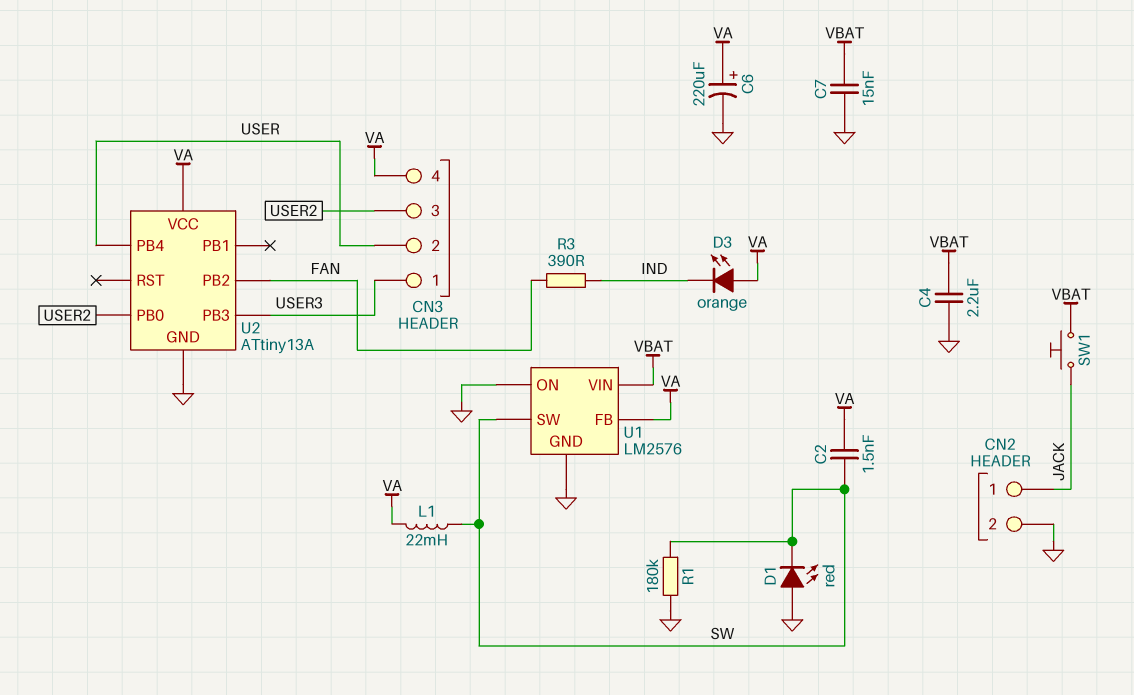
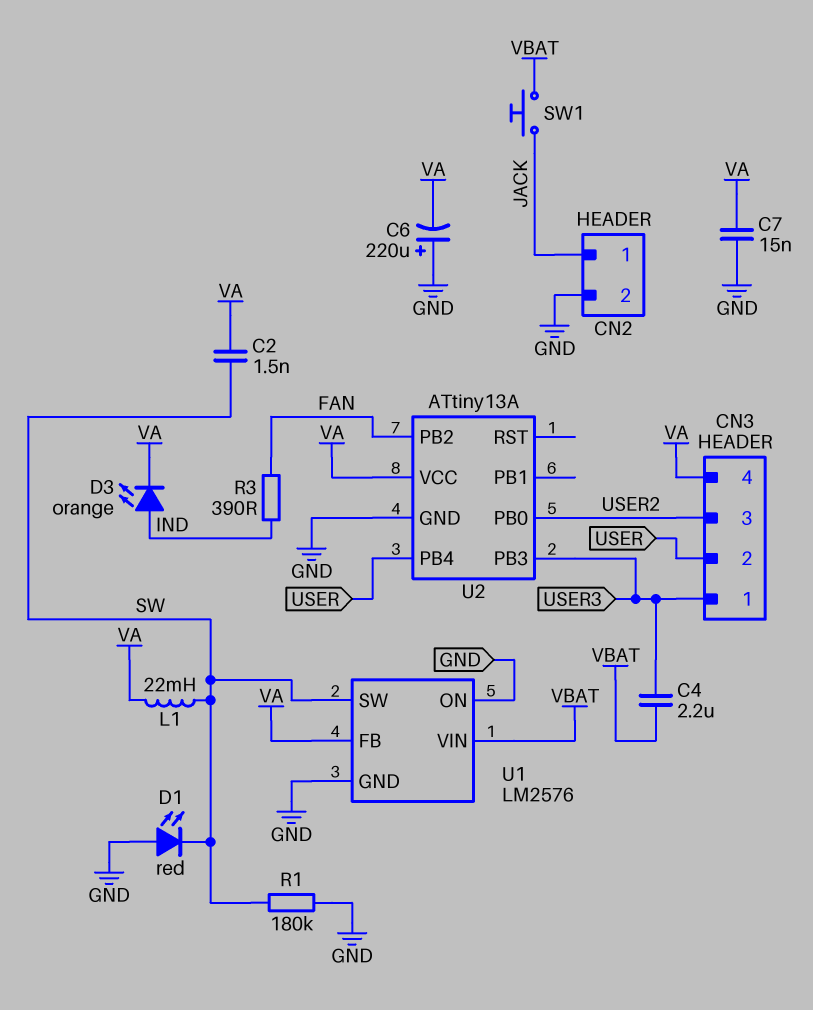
C4: 2.2uF (GND, VBAT) -> 2.2uF (USER3, VBAT)
C6: 220uF (plus VA, minus GND) -> 220uF (plus GND, minus VA)
C7: 15nF (GND, VBAT) -> 15nF (GND, VA)
D3: LED orange (A VA, K IND) -> LED orange (A IND, K VA)

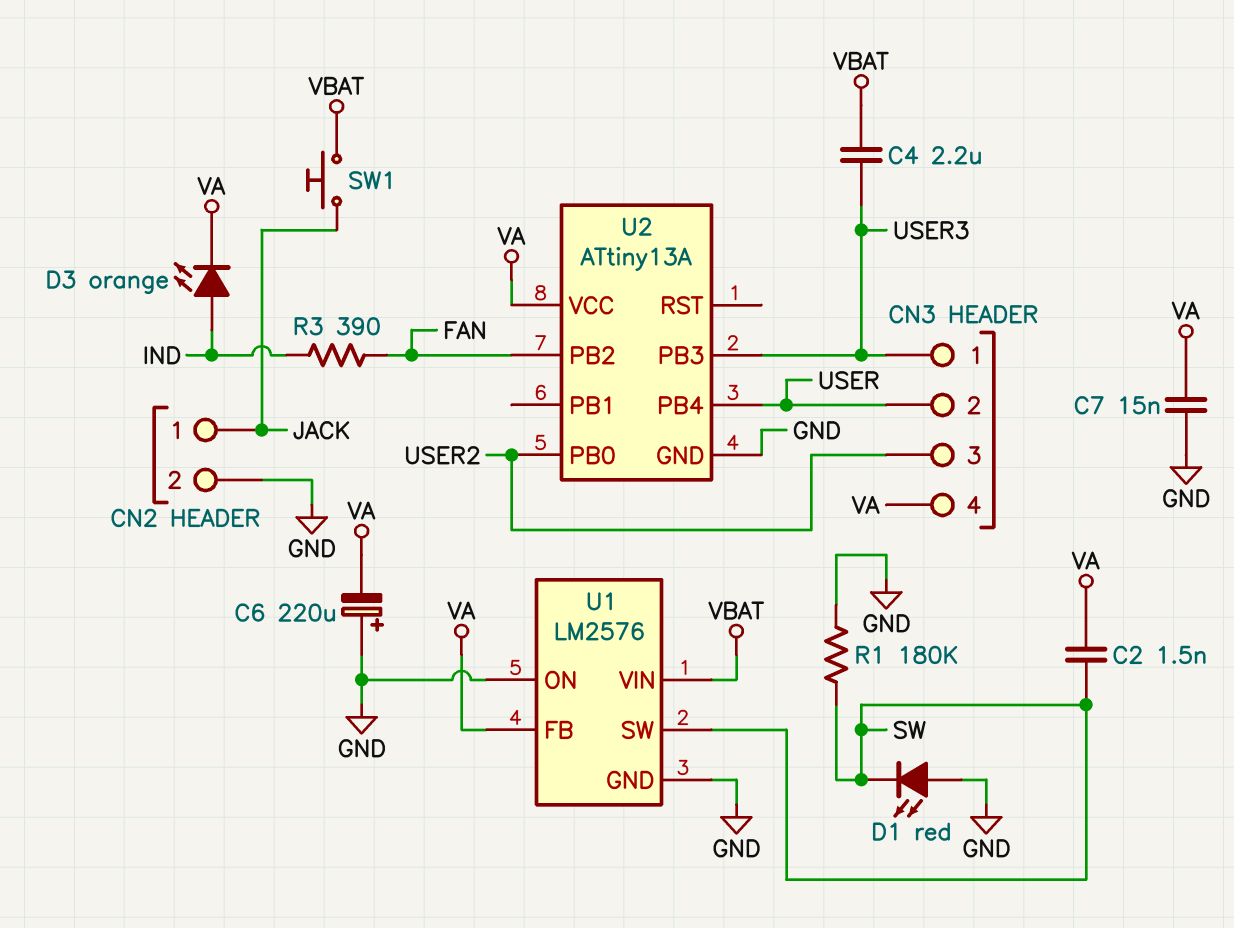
L1: 22mH (SW, VA) -> none

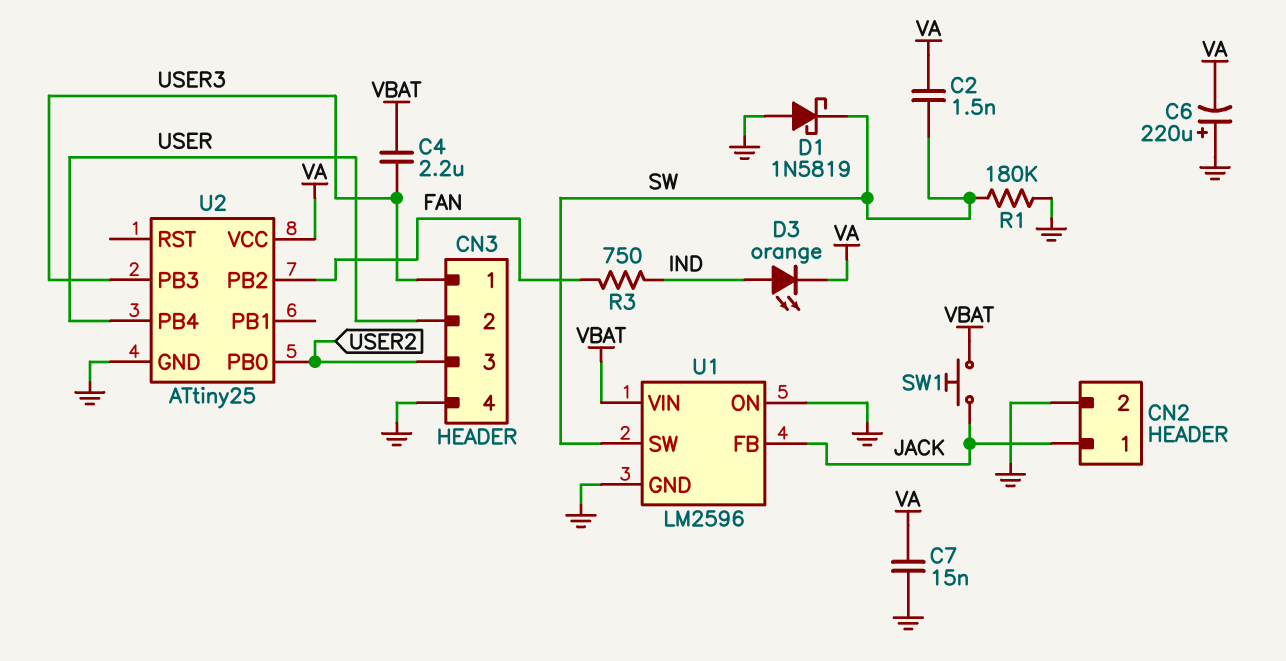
CN3 pin 4: VA -> GND
D1: LED red (A GND, K SW) -> schottky 1N5819 (A GND, K SW)
R3: 390 (FAN, IND) -> 750 (FAN, IND)
U1: LM2576 -> LM2596
U1 pin FB: VA -> JACK
U2: ATtiny13A -> ATtiny25

